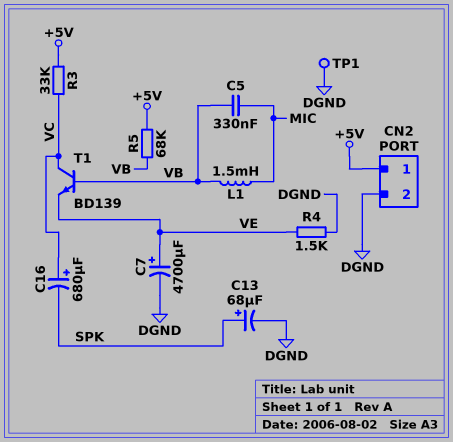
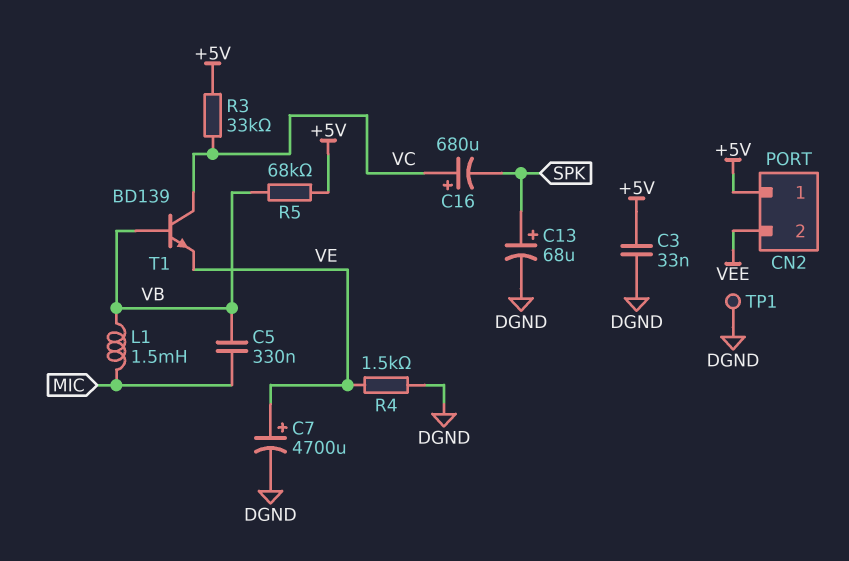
C3: none -> 33nF (+5V, DGND)
CN2 pin 2: DGND -> VEE

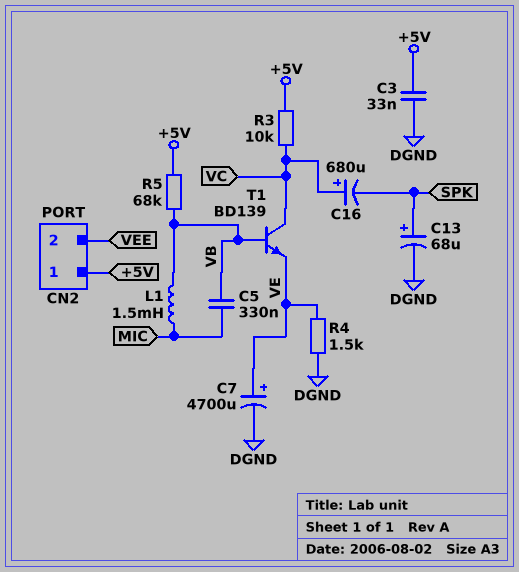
R3: 33k (+5V, VC) -> 10k (+5V, VC)
TP1: test point (DGND) -> none

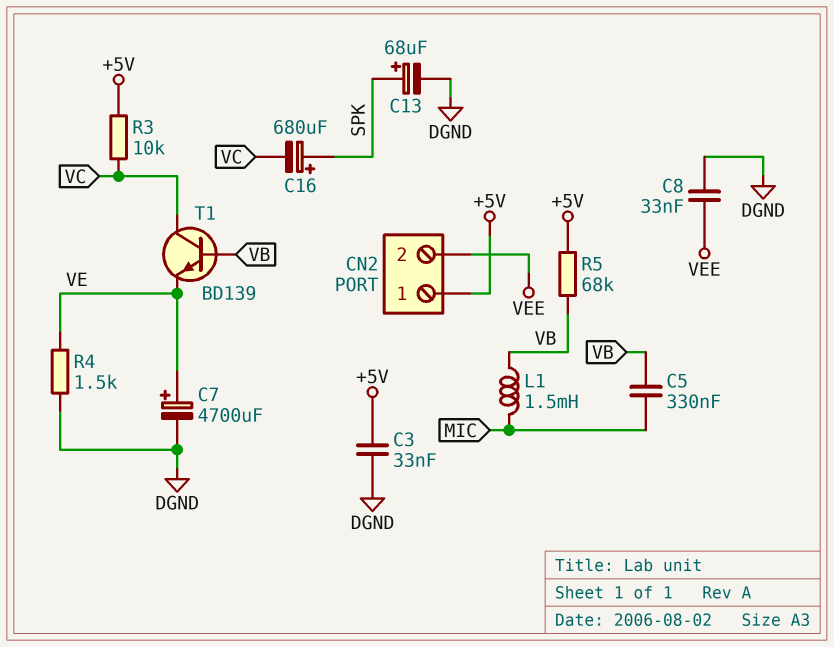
C8: none -> 33nF (DGND, VEE)
C16: 680uF (plus VC, minus SPK) -> 680uF (plus SPK, minus VC)

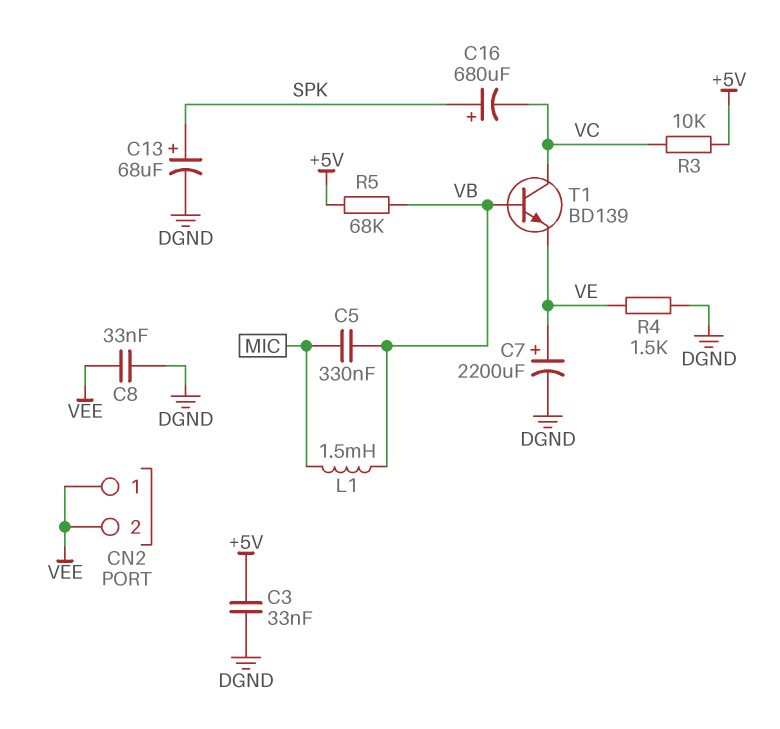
C7: 4700uF (plus VE, minus DGND) -> 2200uF (plus VE, minus DGND)
CN2 pin 1: +5V -> VEE

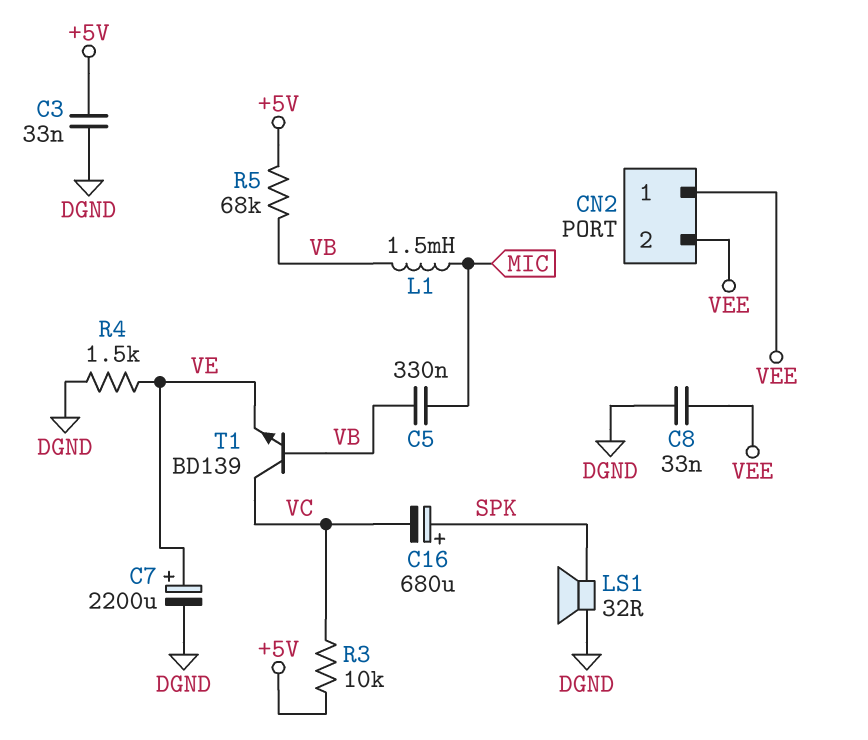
C13: 68uF (plus SPK, minus DGND) -> none
LS1: none -> speaker 32R (DGND, SPK)

